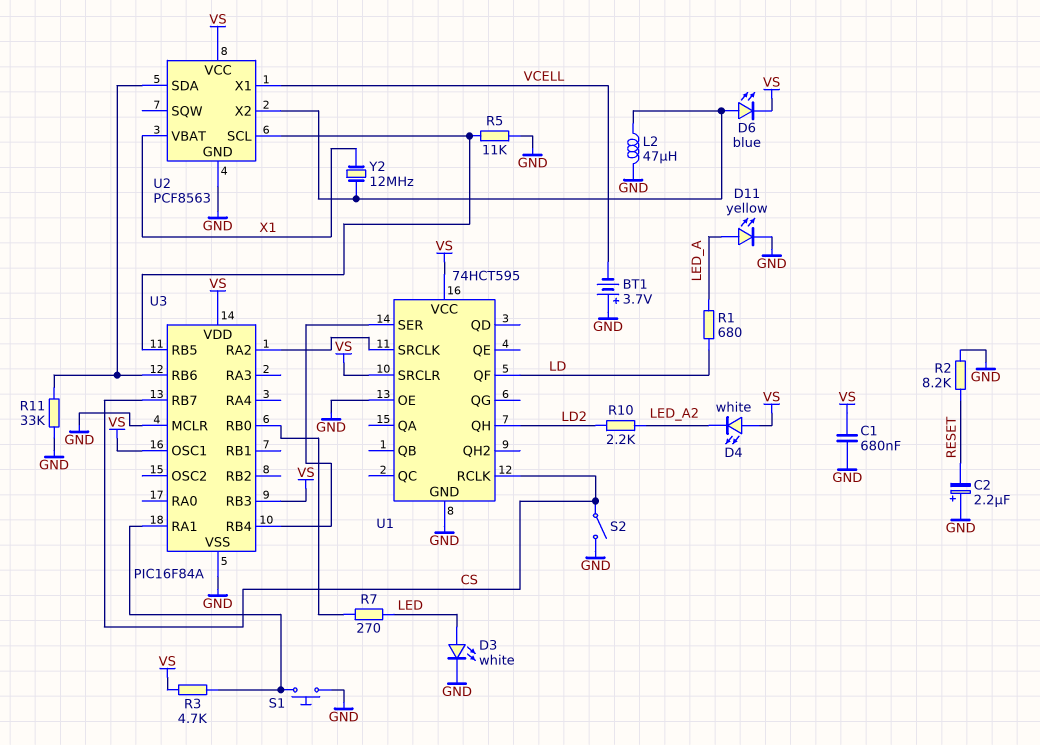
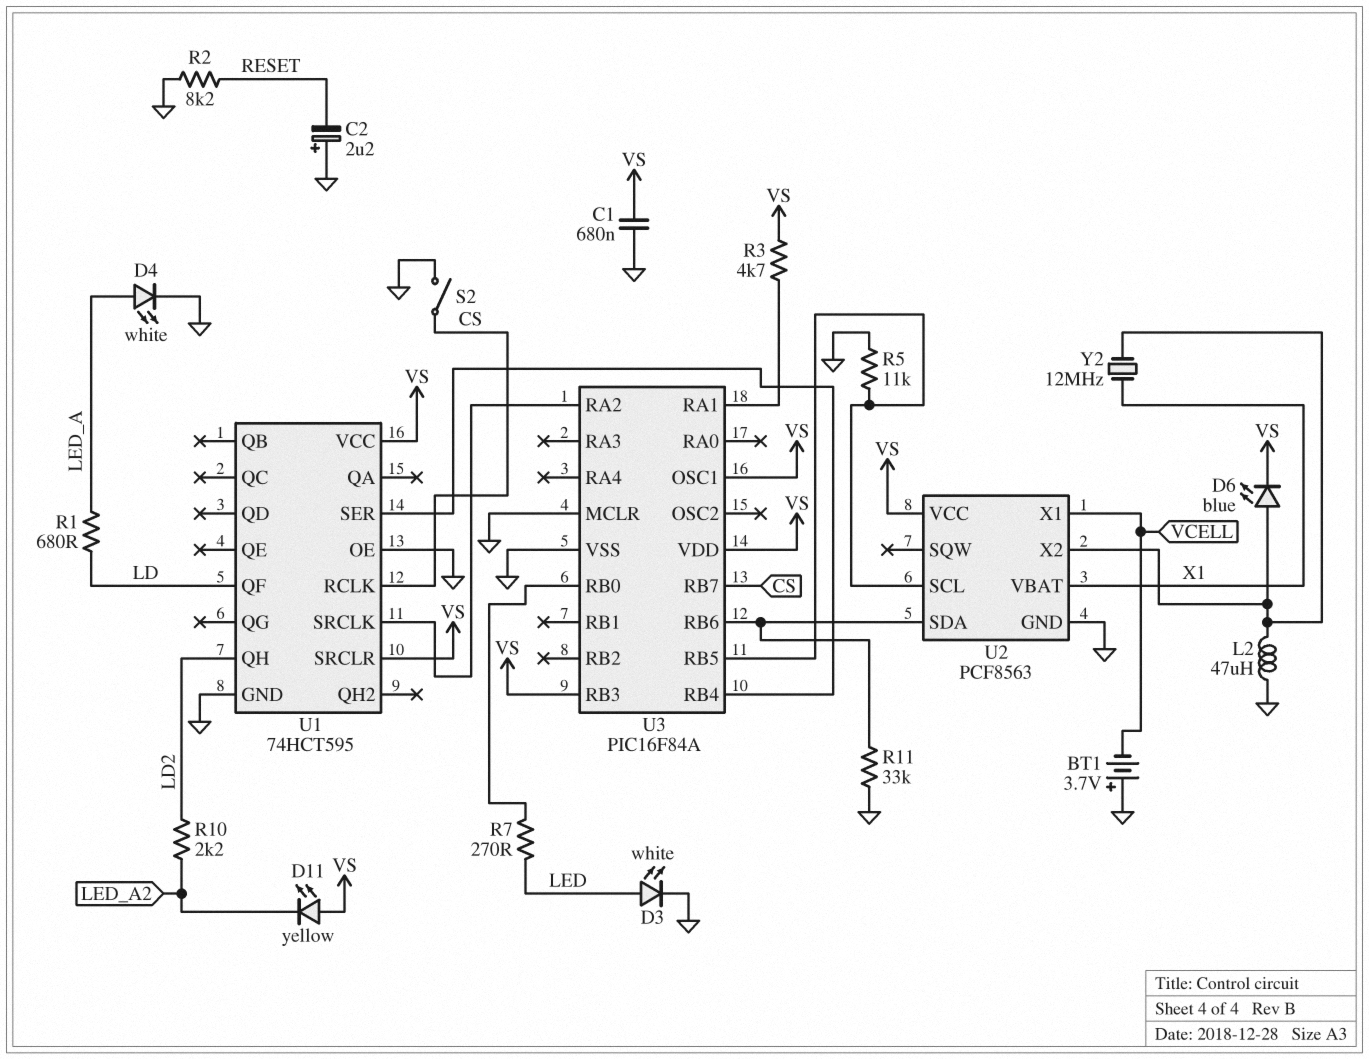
D4: LED white (A VS, K LED_A2) -> LED white (A LED_A, K GND)
D11: LED yellow (A LED_A, K GND) -> LED yellow (A VS, K LED_A2)
S1: button (GND, U3/RA1) -> none

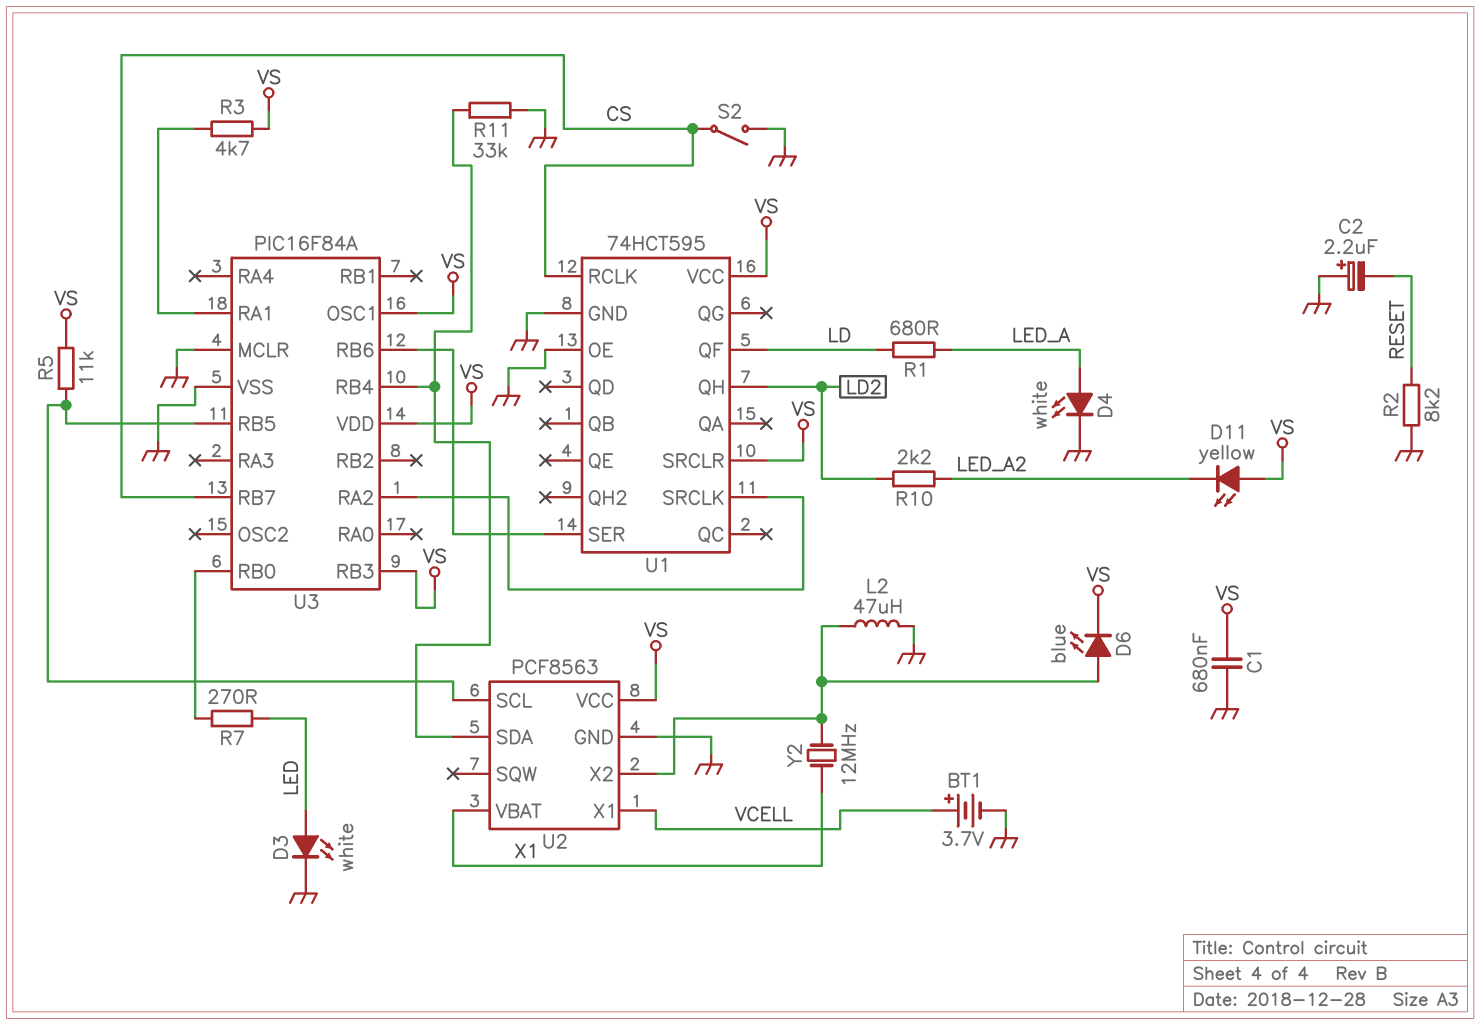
BT1: 3.7V (plus GND, minus VCELL) -> 3.7V (plus VCELL, minus GND)
R5: 11k (GND, U2/SCL) -> 11k (U2/SCL, VS)
U3 pin RB4: U1/SER -> U2/SDA
U3 pin RB6: U2/SDA -> U1/SER

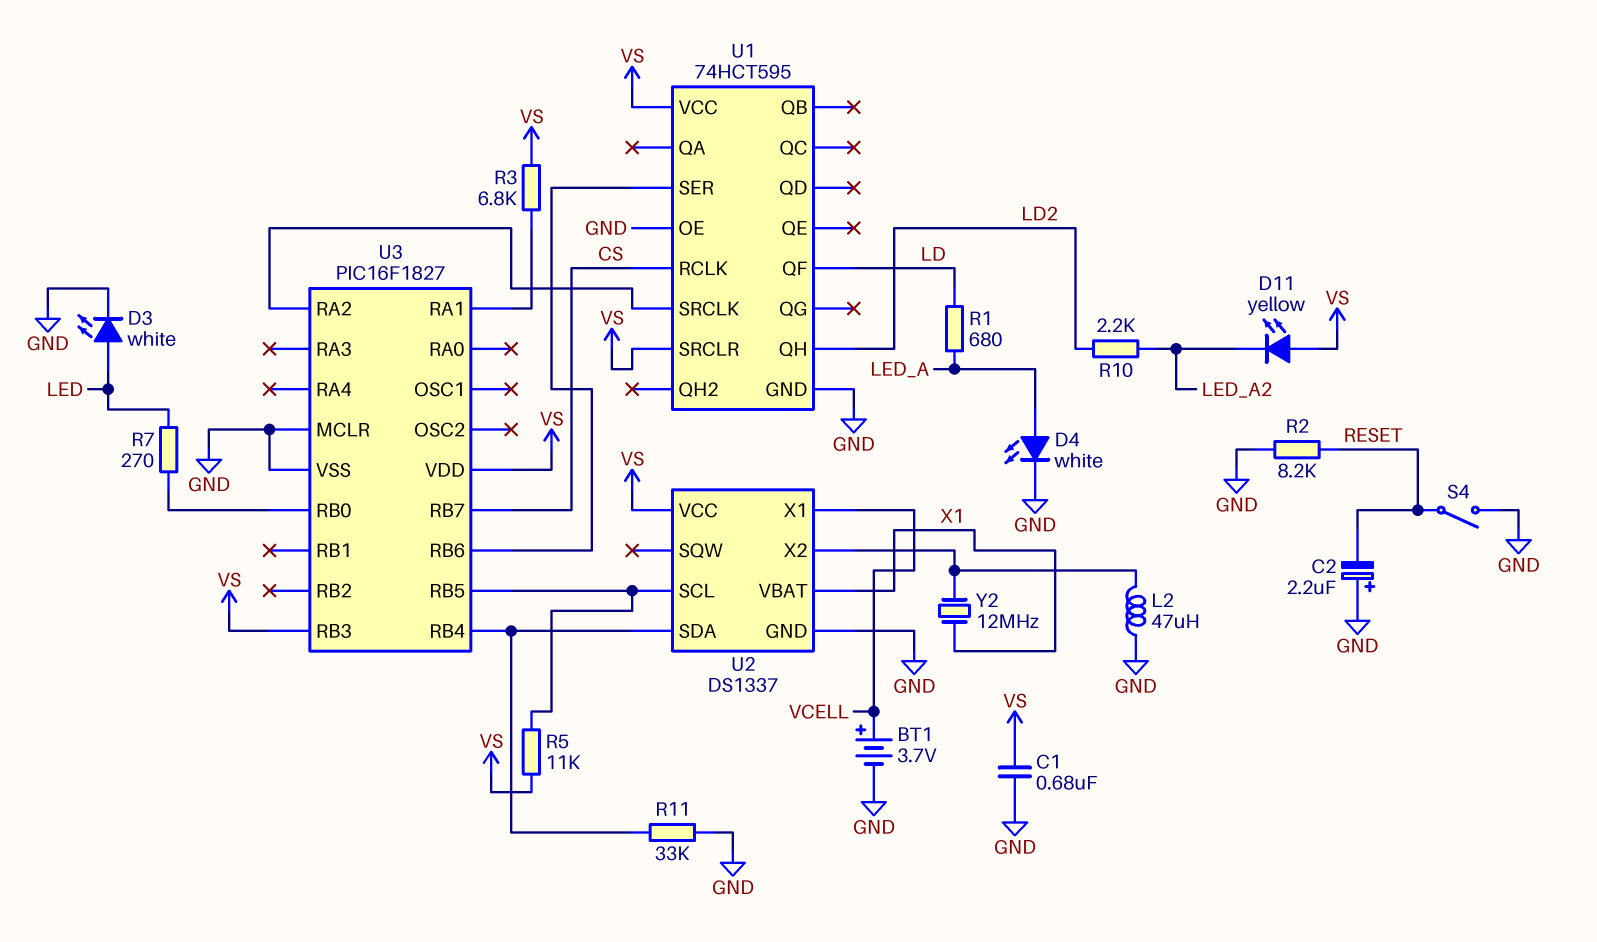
D6: LED blue (A U2/X2, K VS) -> none
R3: 4.7k (U3/RA1, VS) -> 6.8k (U3/RA1, VS)
S2: switch (CS, GND) -> none
S4: none -> switch (GND, RESET)
U2: PCF8563 -> DS1337
U3: PIC16F84A -> PIC16F1827
U3 pin OSC1: VS -> none

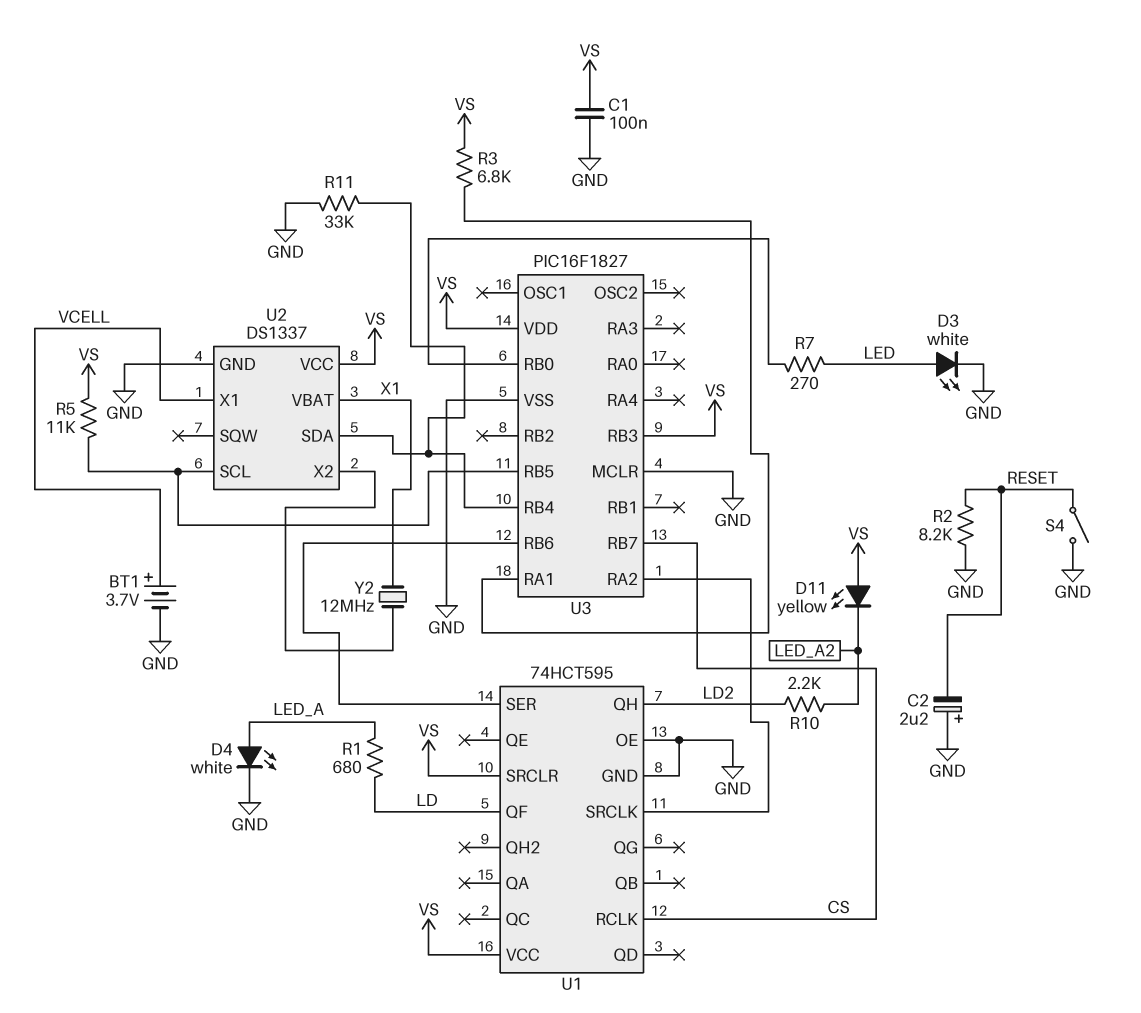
C1: 680nF (GND, VS) -> 100nF (GND, VS)
L2: 47uH (GND, U2/X2) -> none

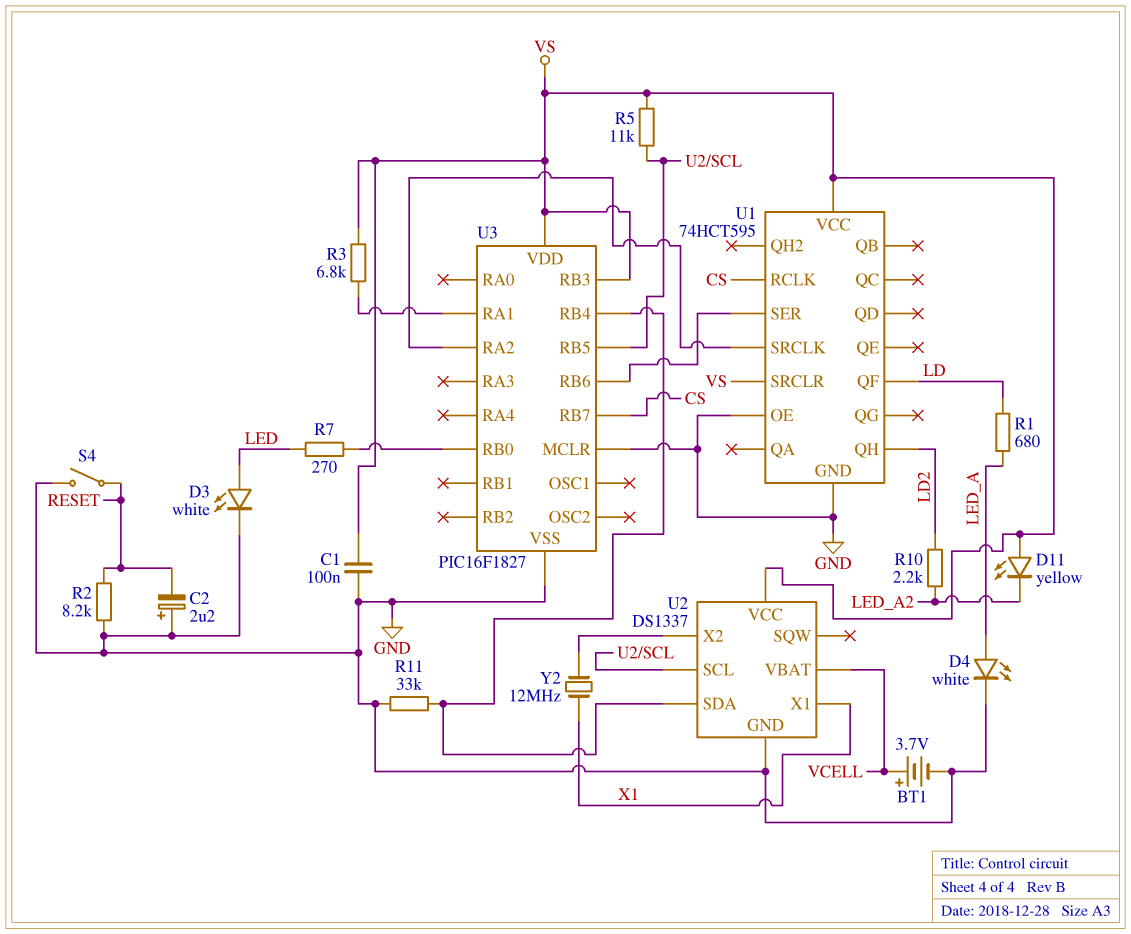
U2 pin VBAT: X1 -> VCELL
U2 pin X1: VCELL -> X1

